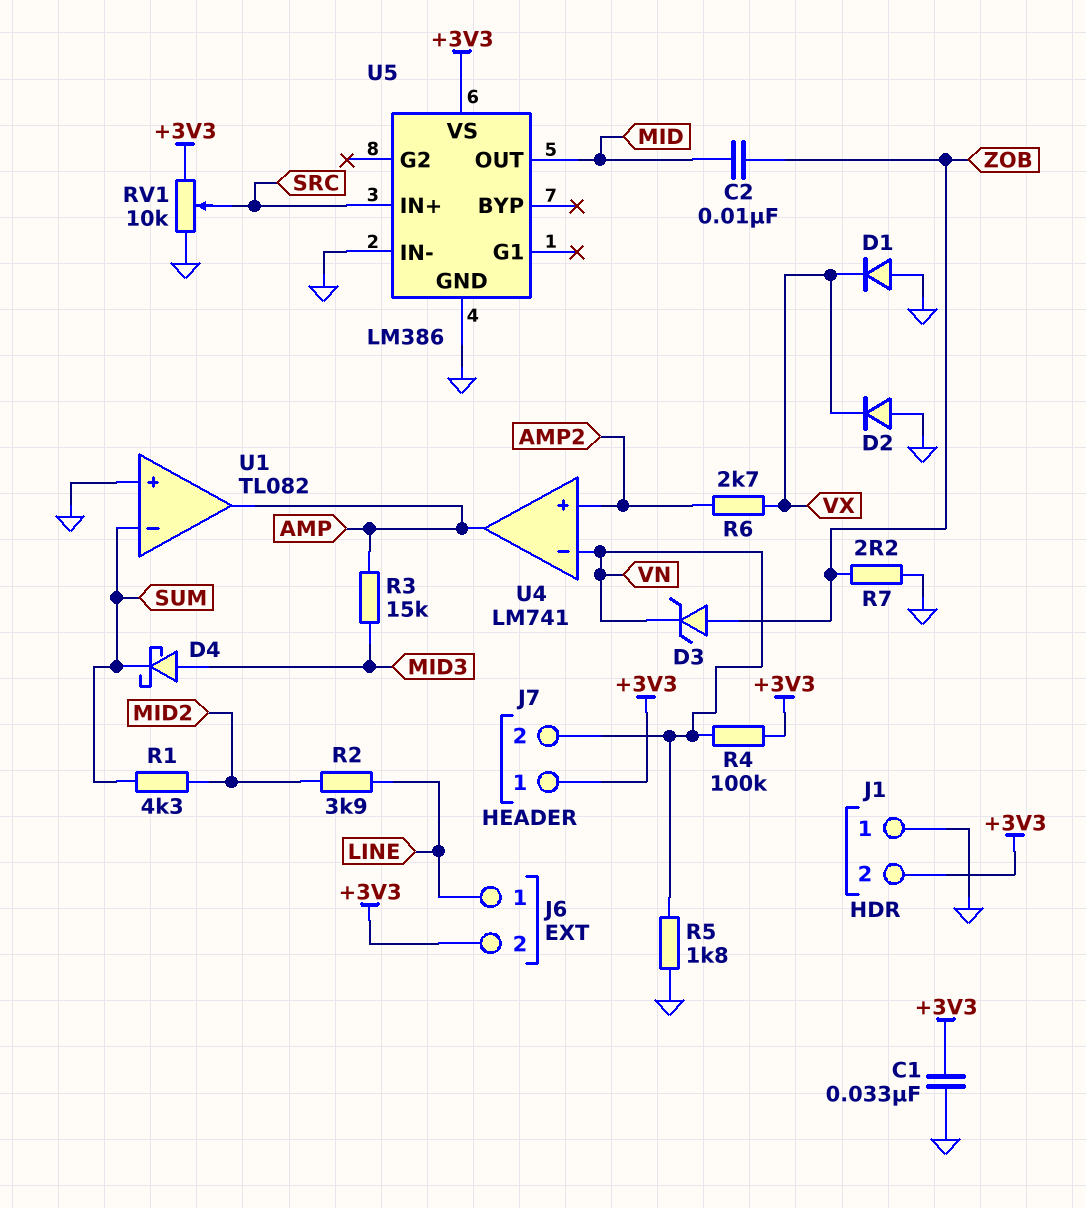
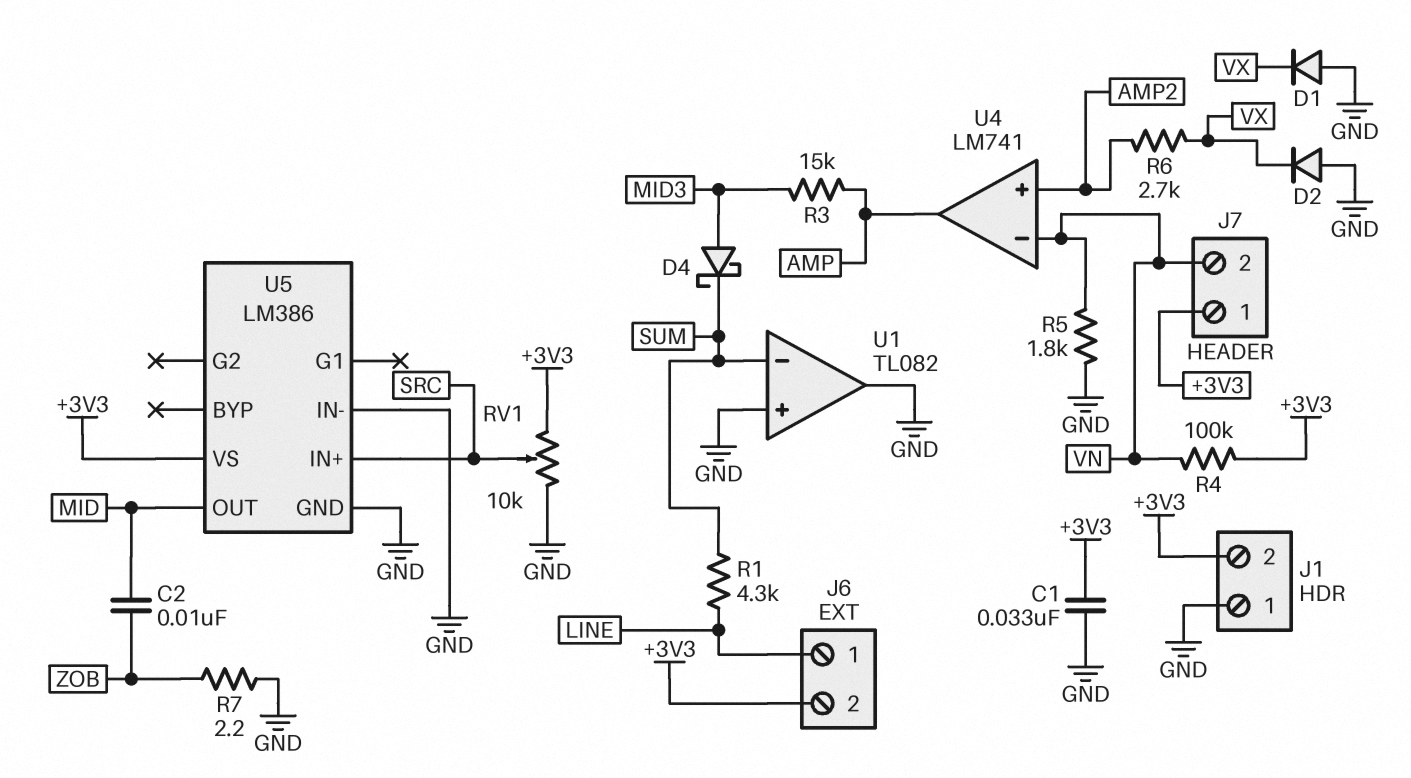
D3: zener (A ZOB, K VN) -> none
R1: 4.3k (MID2, SUM) -> 4.3k (LINE, SUM)
R2: 3.9k (LINE, MID2) -> none
U1 pin out: AMP -> GND

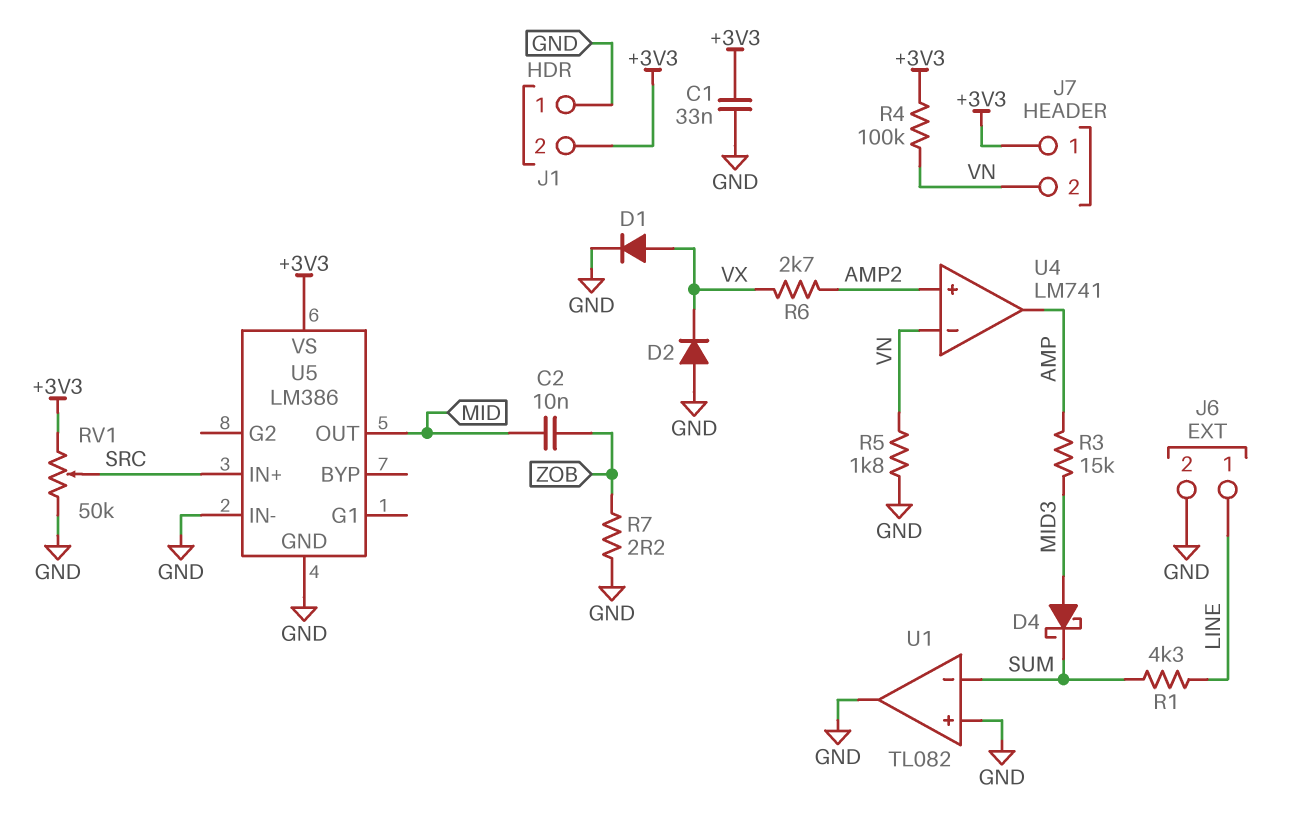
D1: diode (A GND, K VX) -> diode (A VX, K GND)
J6 pin 2: +3V3 -> GND
RV1: 10k (+3V3, GND, wiper SRC) -> 50k (+3V3, GND, wiper SRC)

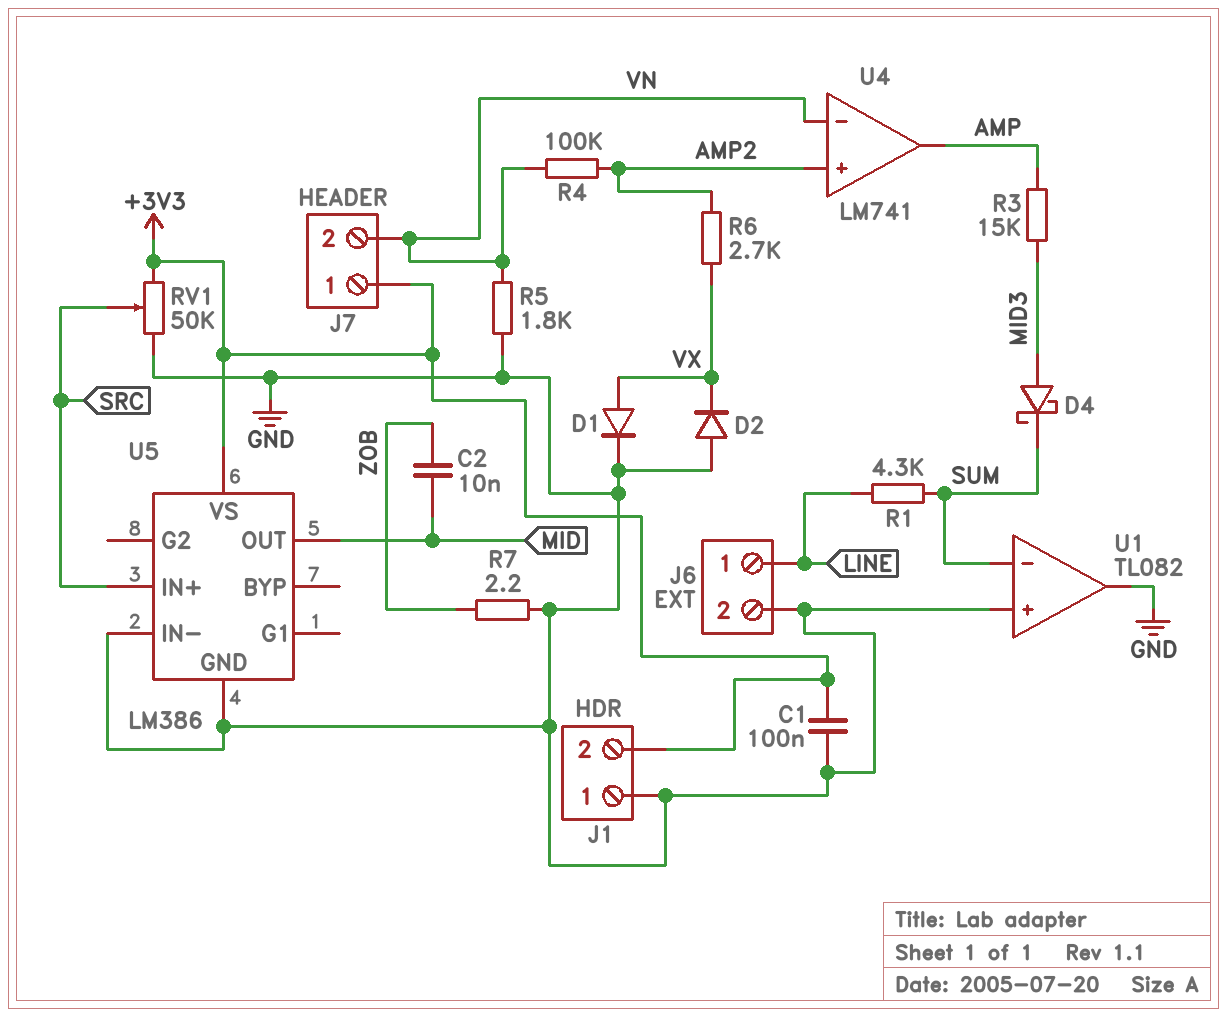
C1: 33nF (+3V3, GND) -> 100nF (+3V3, GND)
R4: 100k (+3V3, VN) -> 100k (AMP2, VN)

